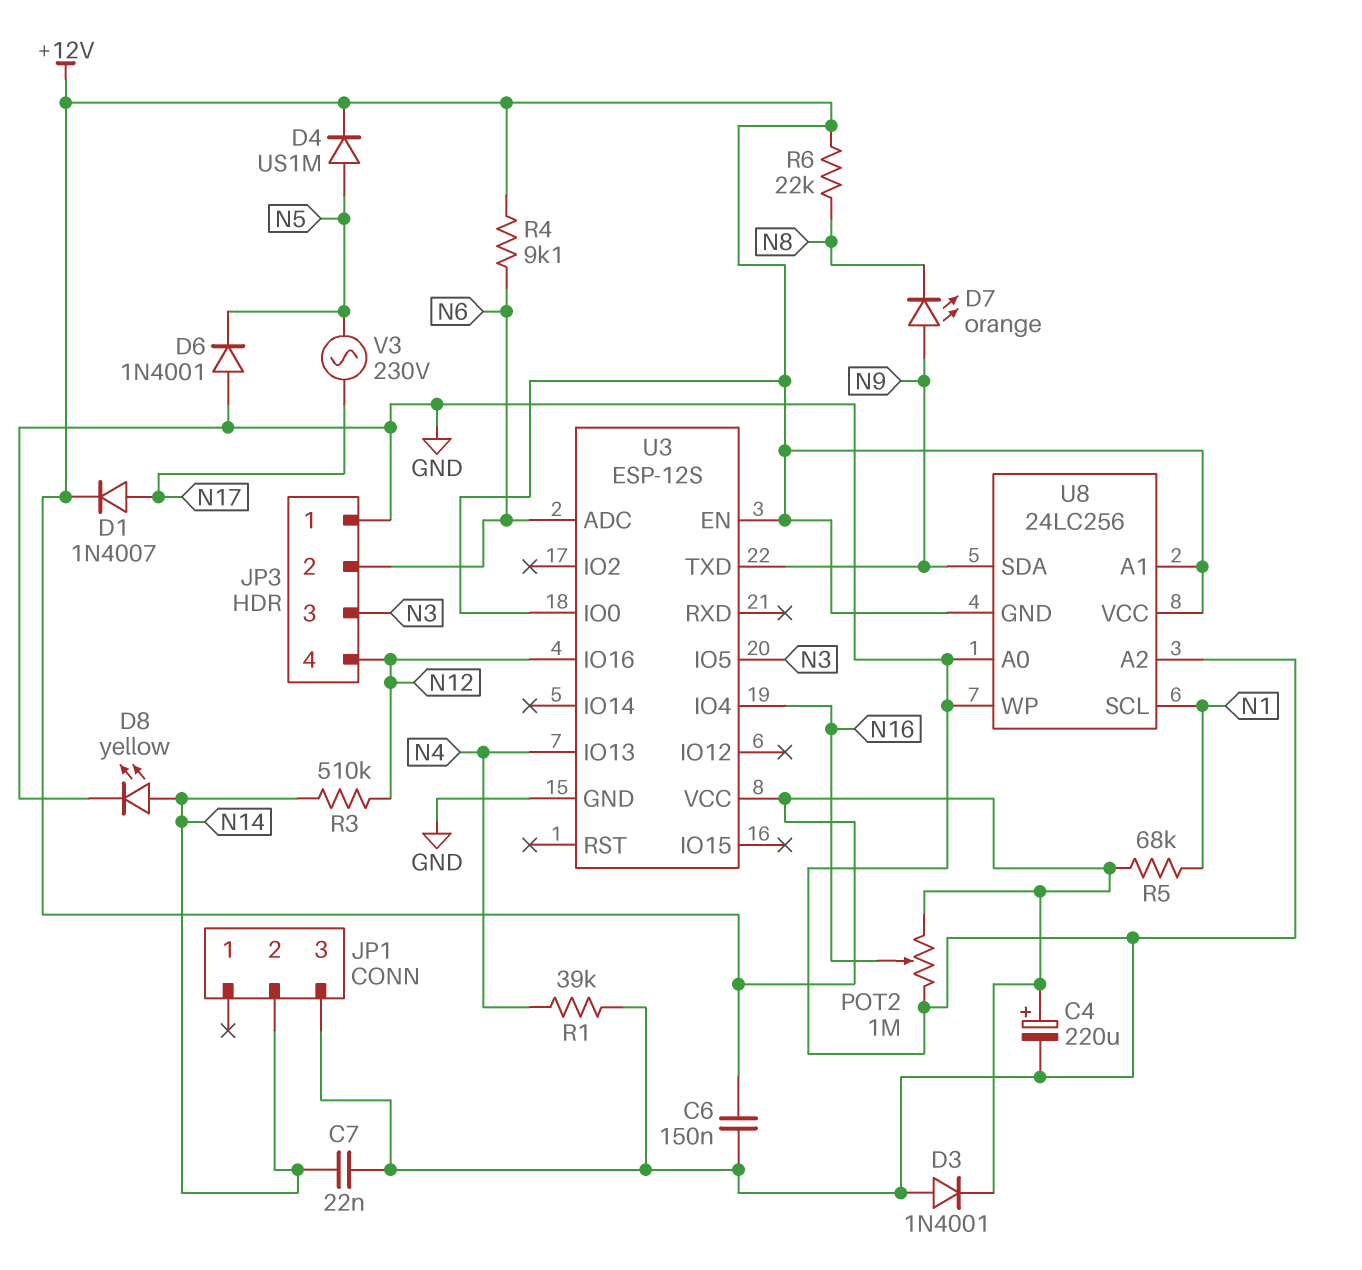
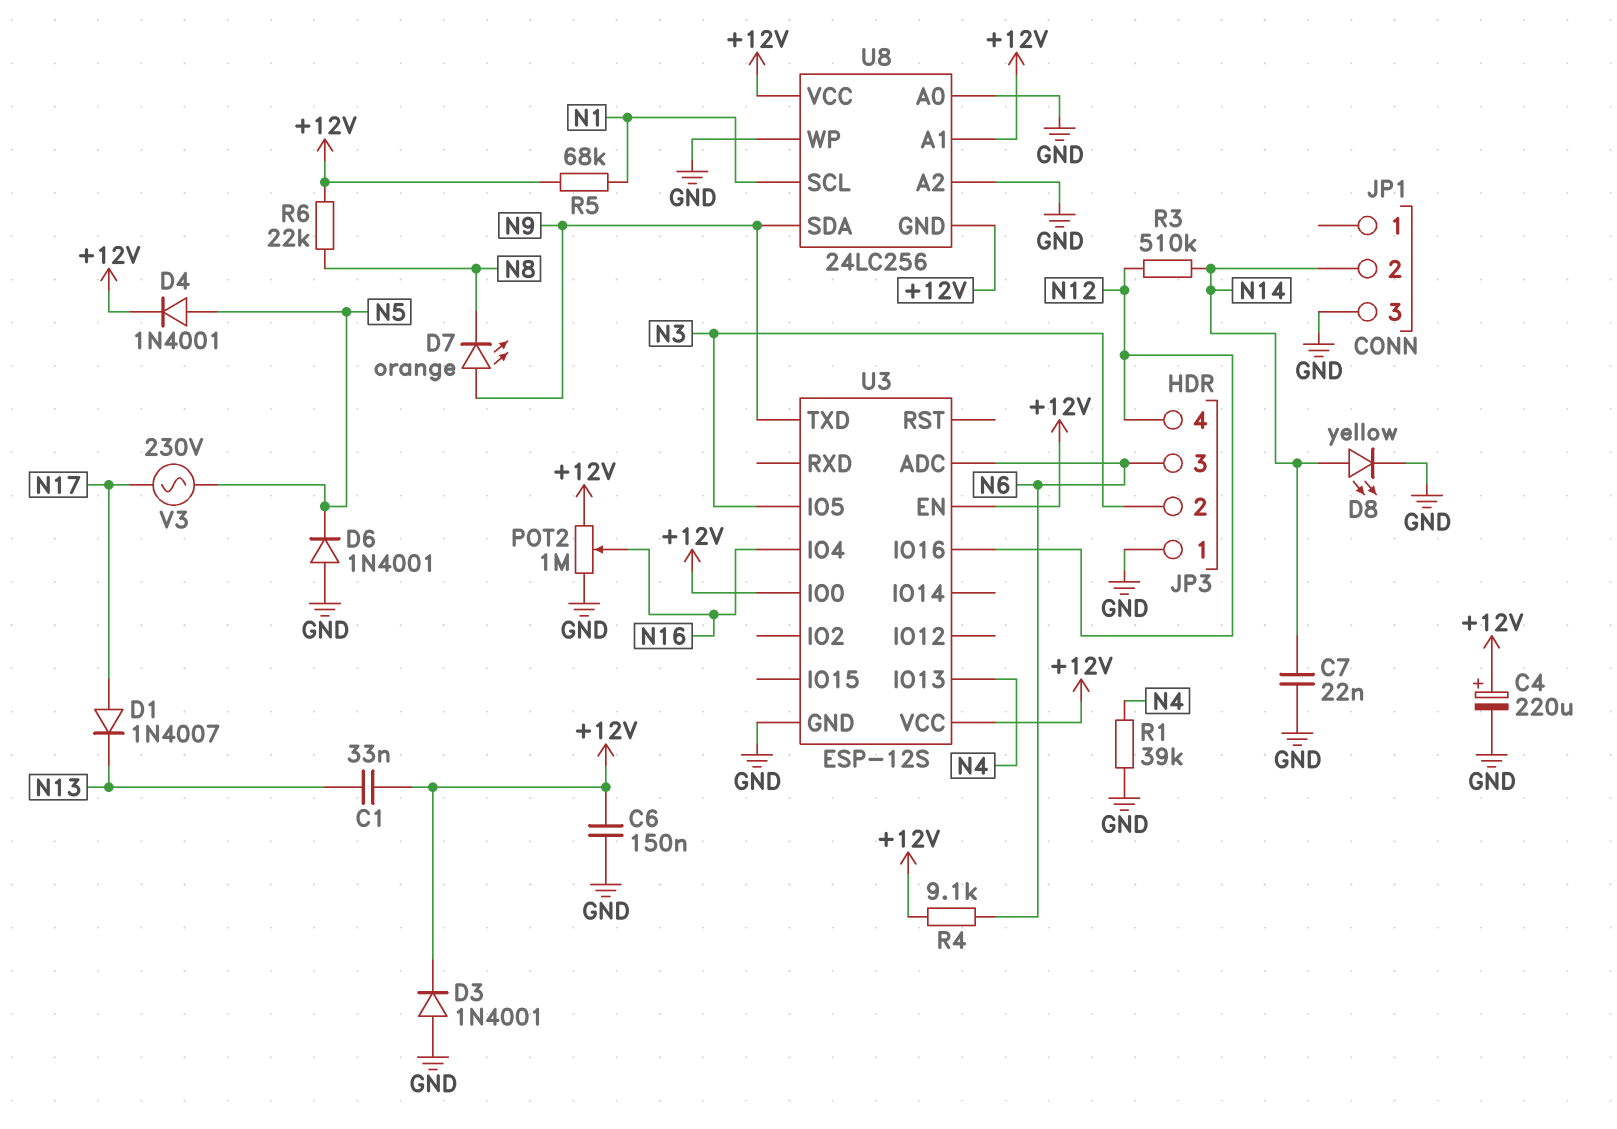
C1: none -> 33nF (+12V, N13)
D1: diode 1N4007 (A N17, K +12V) -> diode 1N4007 (A N17, K N13)
D4: diode US1M (A N5, K +12V) -> diode 1N4001 (A N5, K +12V)
JP3 pin 2: N6 -> N3
JP3 pin 3: N3 -> N6

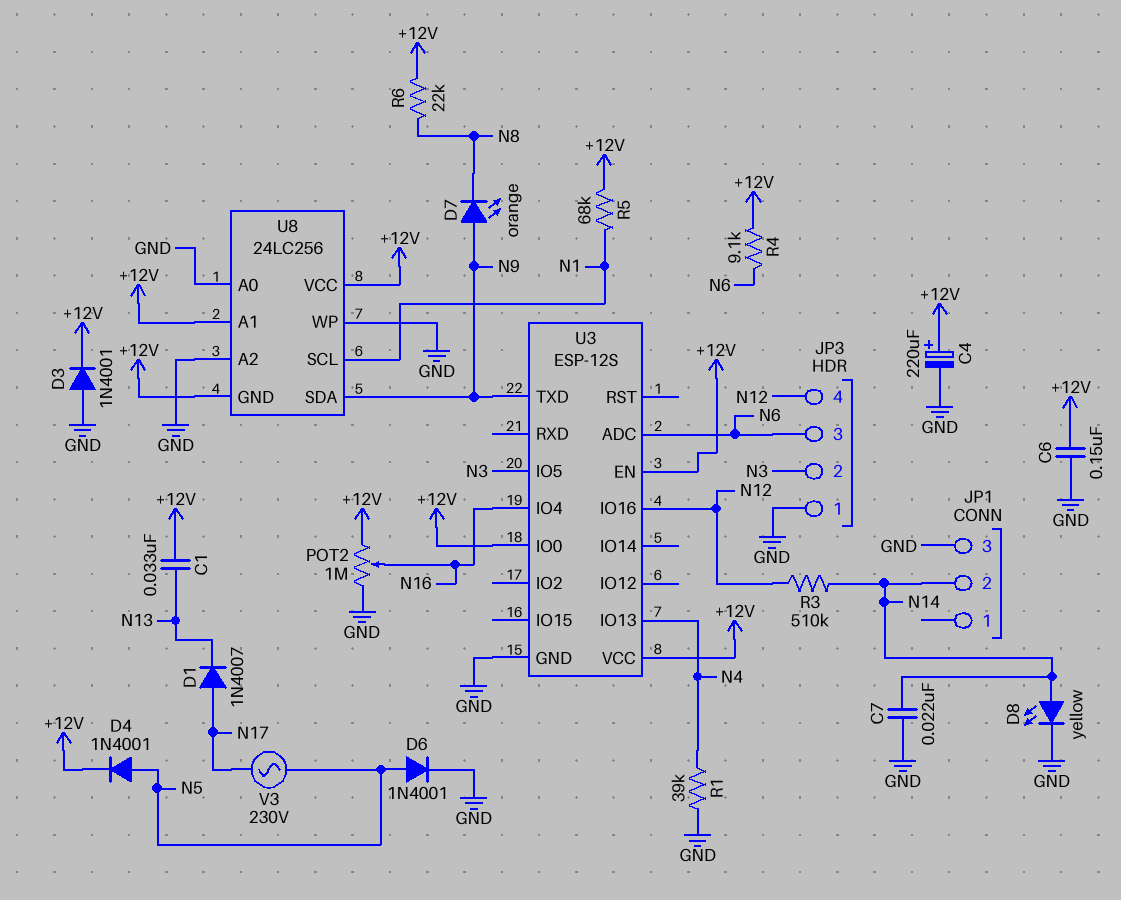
D6: diode 1N4001 (A GND, K N5) -> diode 1N4001 (A N5, K GND)

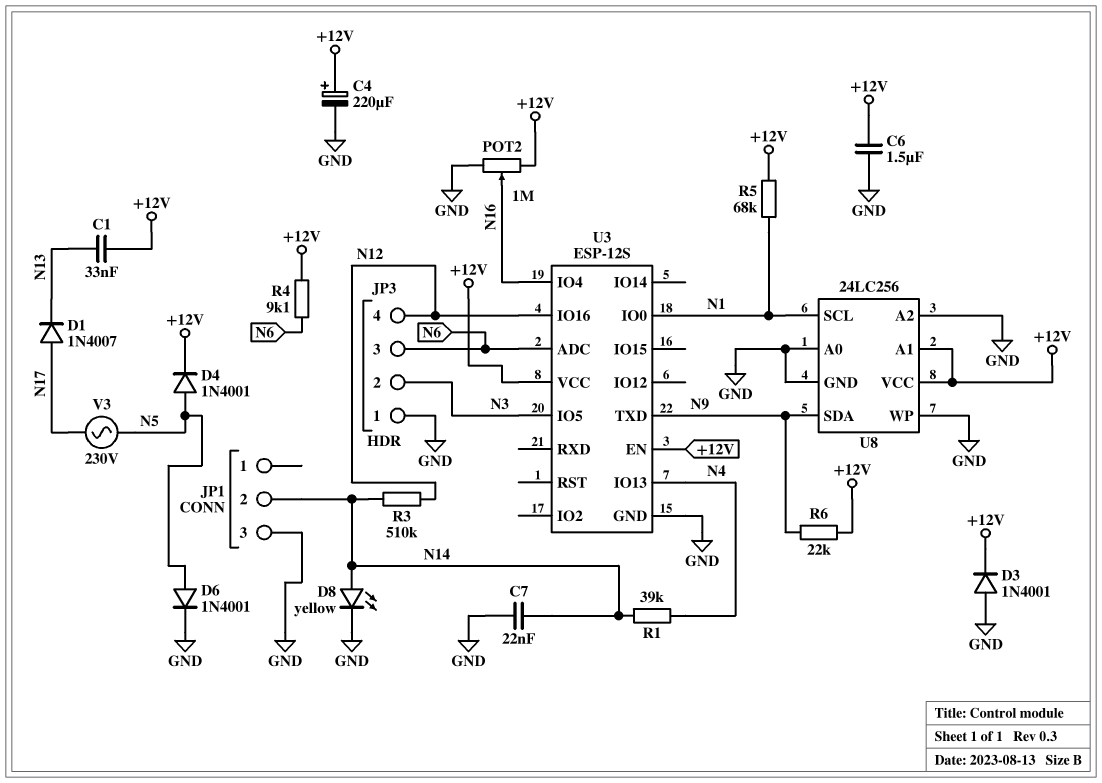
C6: 150nF (+12V, GND) -> 1.5uF (+12V, GND)
D7: LED orange (A N9, K N8) -> none
R1: 39k (GND, N4) -> 39k (N4, N14)
R6: 22k (+12V, N8) -> 22k (+12V, N9)
U3 pin IO0: +12V -> N1
U8 pin GND: +12V -> GND

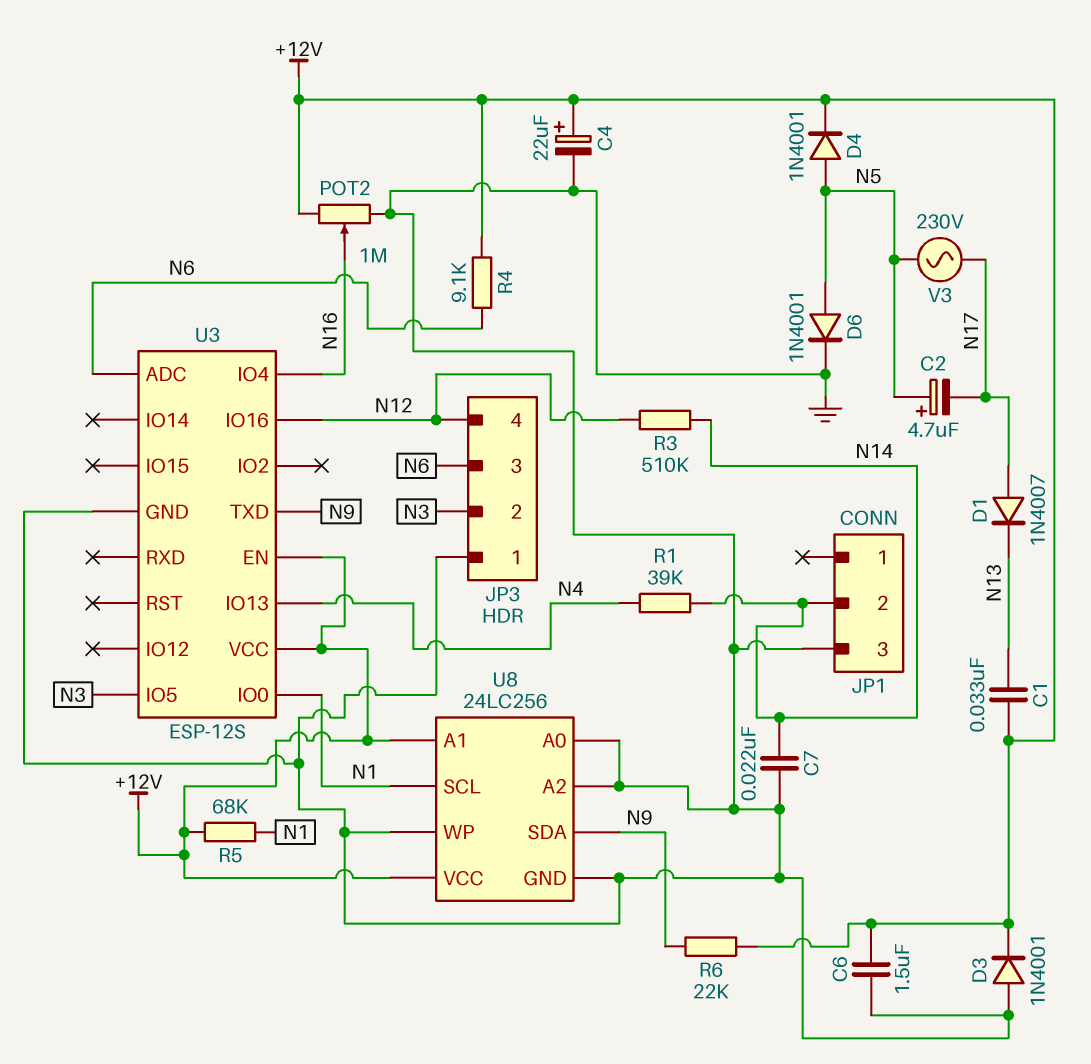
C2: none -> 4.7uF (plus N5, minus N17)
C4: 220uF (plus +12V, minus GND) -> 22uF (plus +12V, minus GND)
D8: LED yellow (A N14, K GND) -> none

